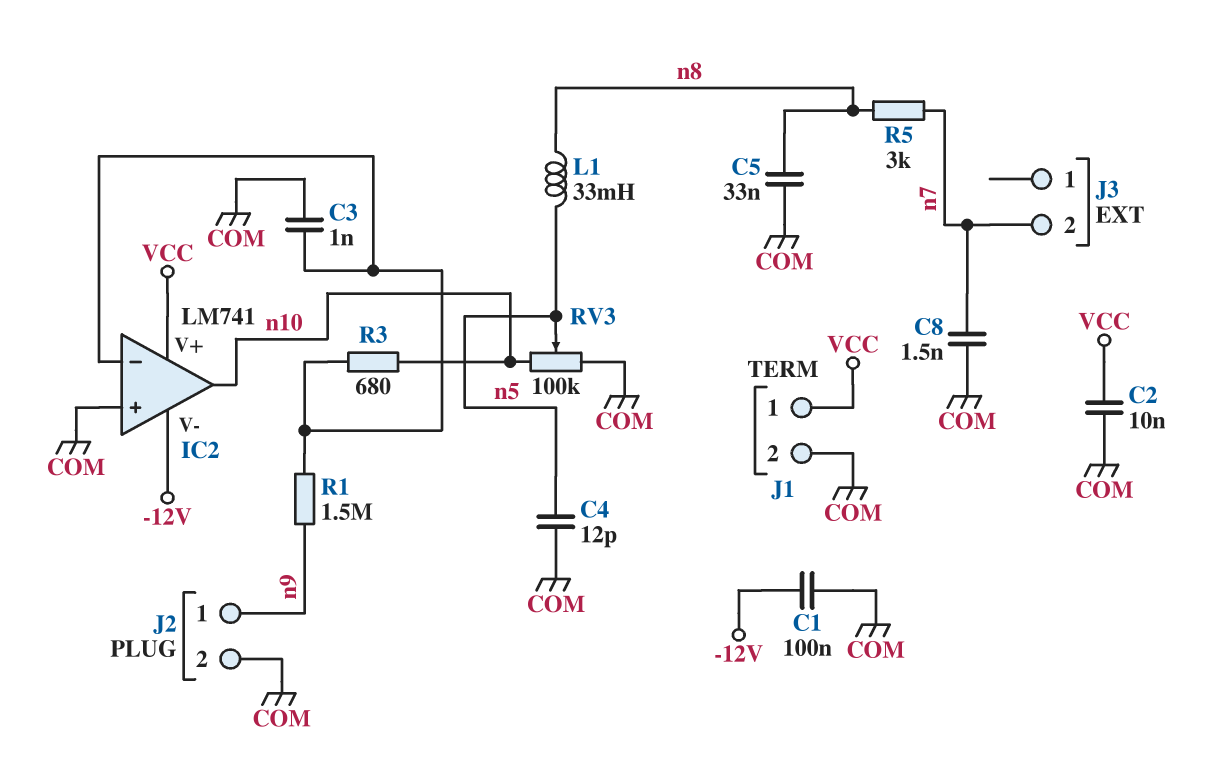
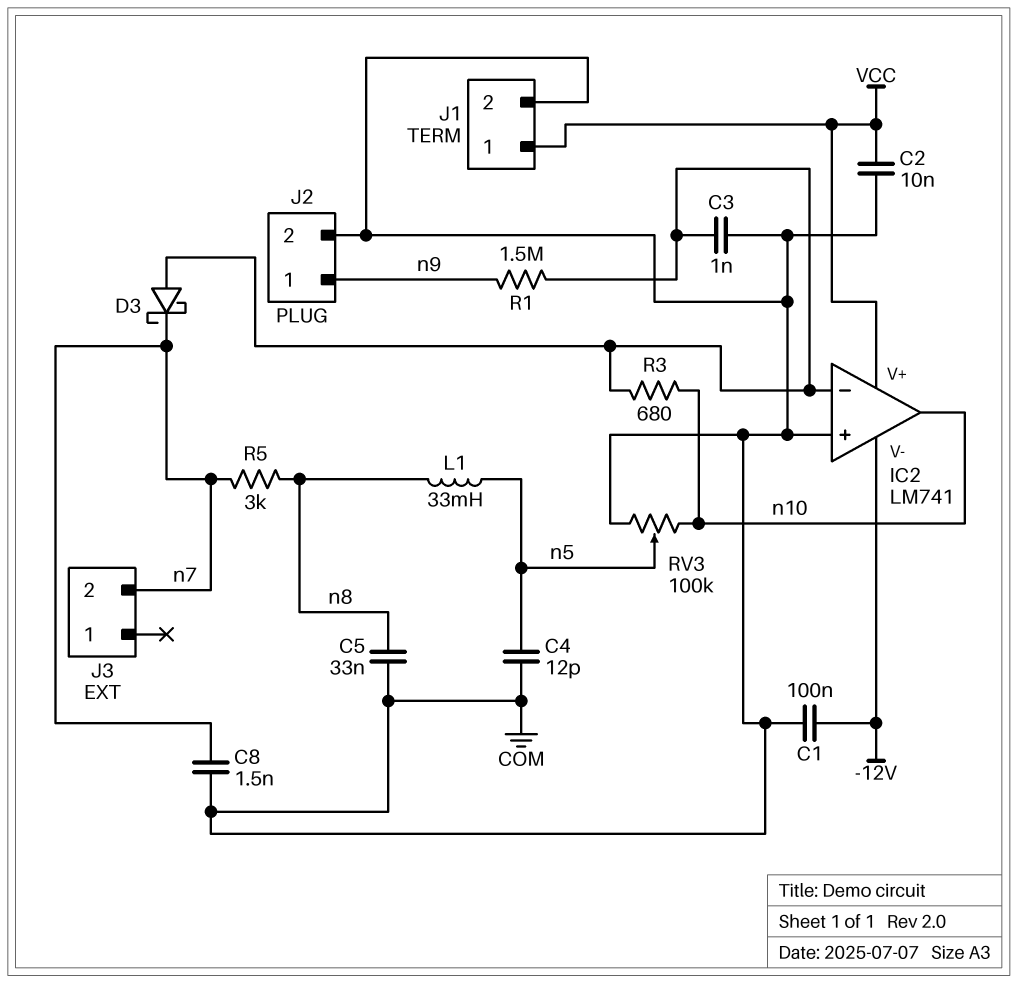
D3: none -> schottky (A IC2/in-, K n7)

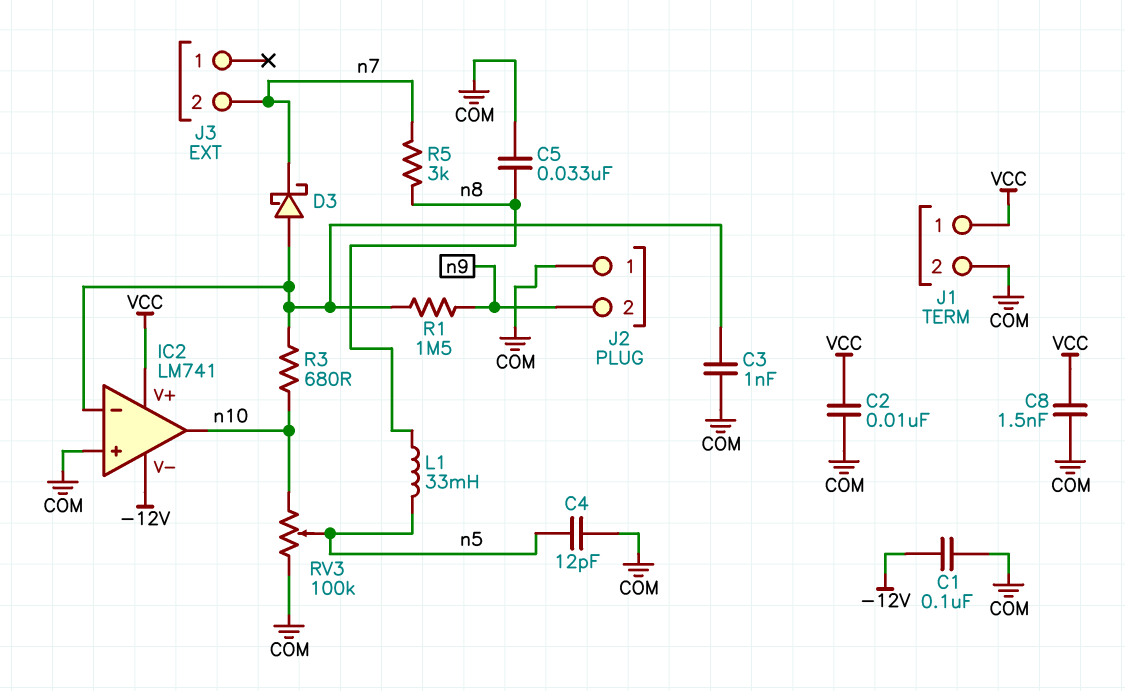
C8: 1.5nF (COM, n7) -> 1.5nF (COM, VCC)
J2 pin 1: n9 -> COM
J2 pin 2: COM -> n9

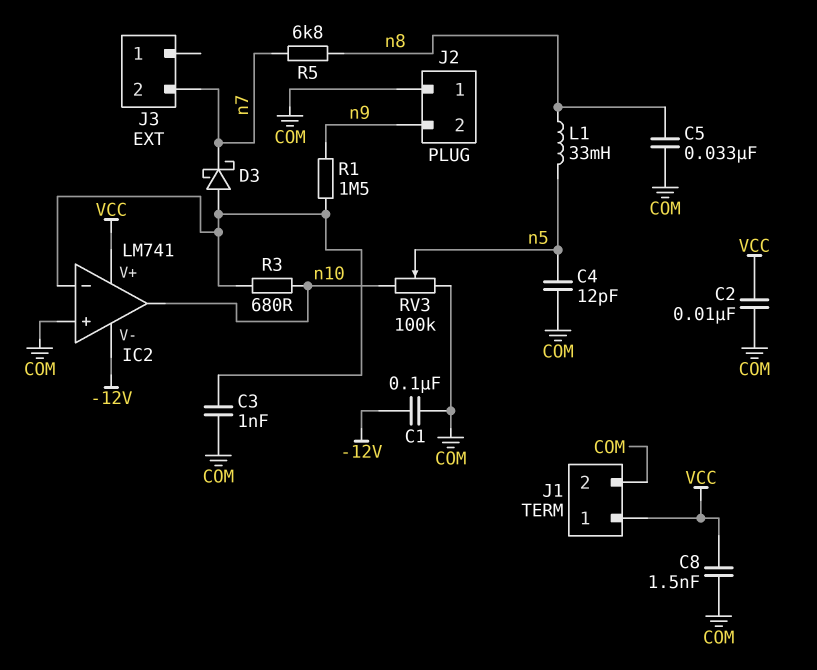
R5: 3k (n7, n8) -> 6.8k (n7, n8)

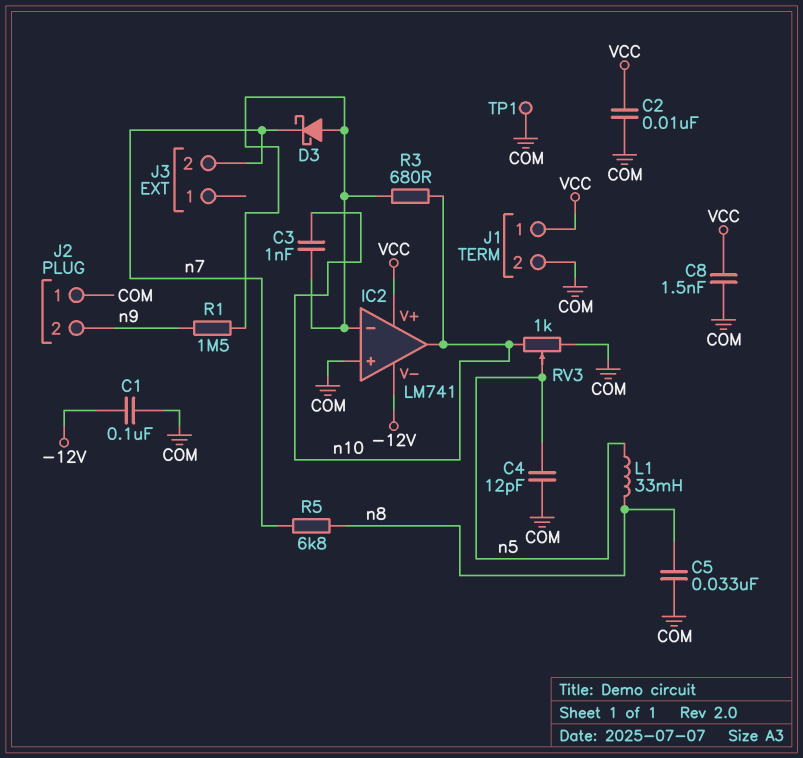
C3: 1nF (COM, IC2/in-) -> 1nF (IC2/in-, n10)
RV3: 100k (COM, n10, wiper n5) -> 1k (COM, n10, wiper n5)
TP1: none -> test point (COM)

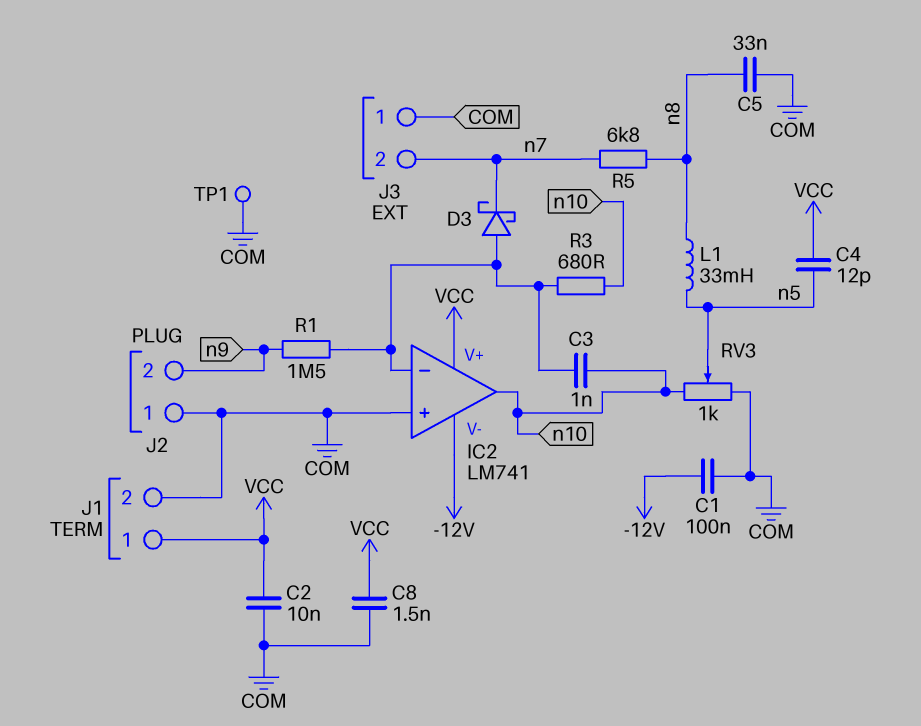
C4: 12pF (COM, n5) -> 12pF (VCC, n5)
J3 pin 1: none -> COM

